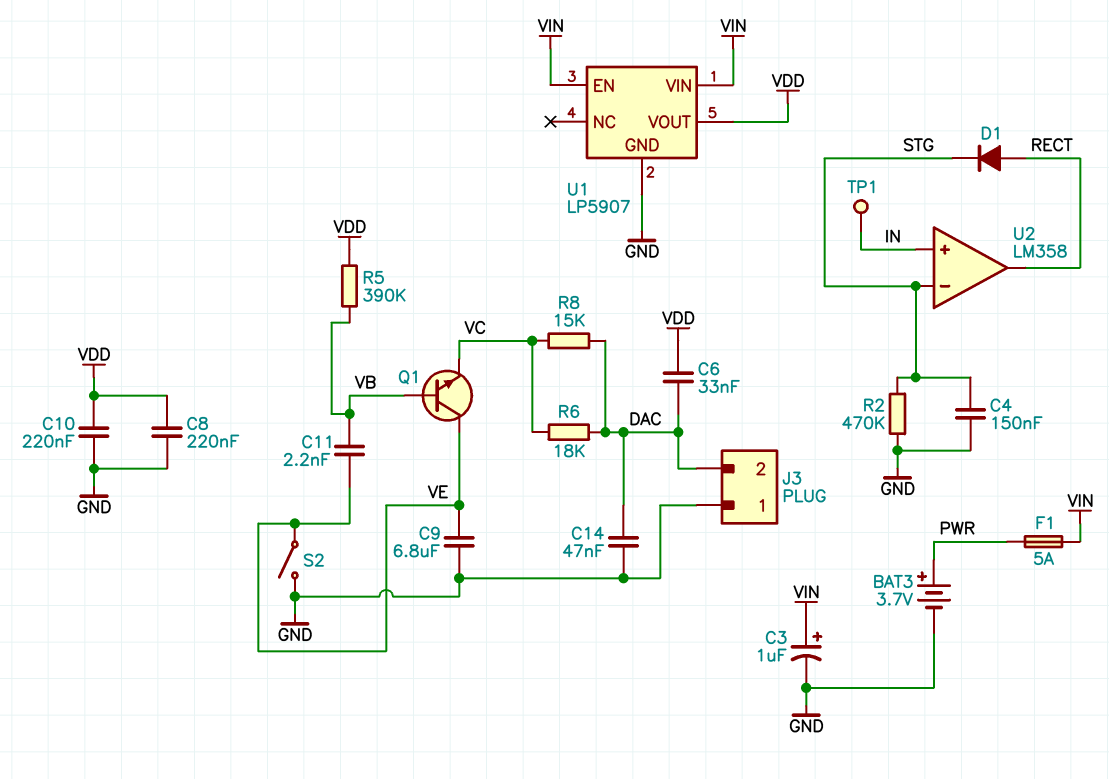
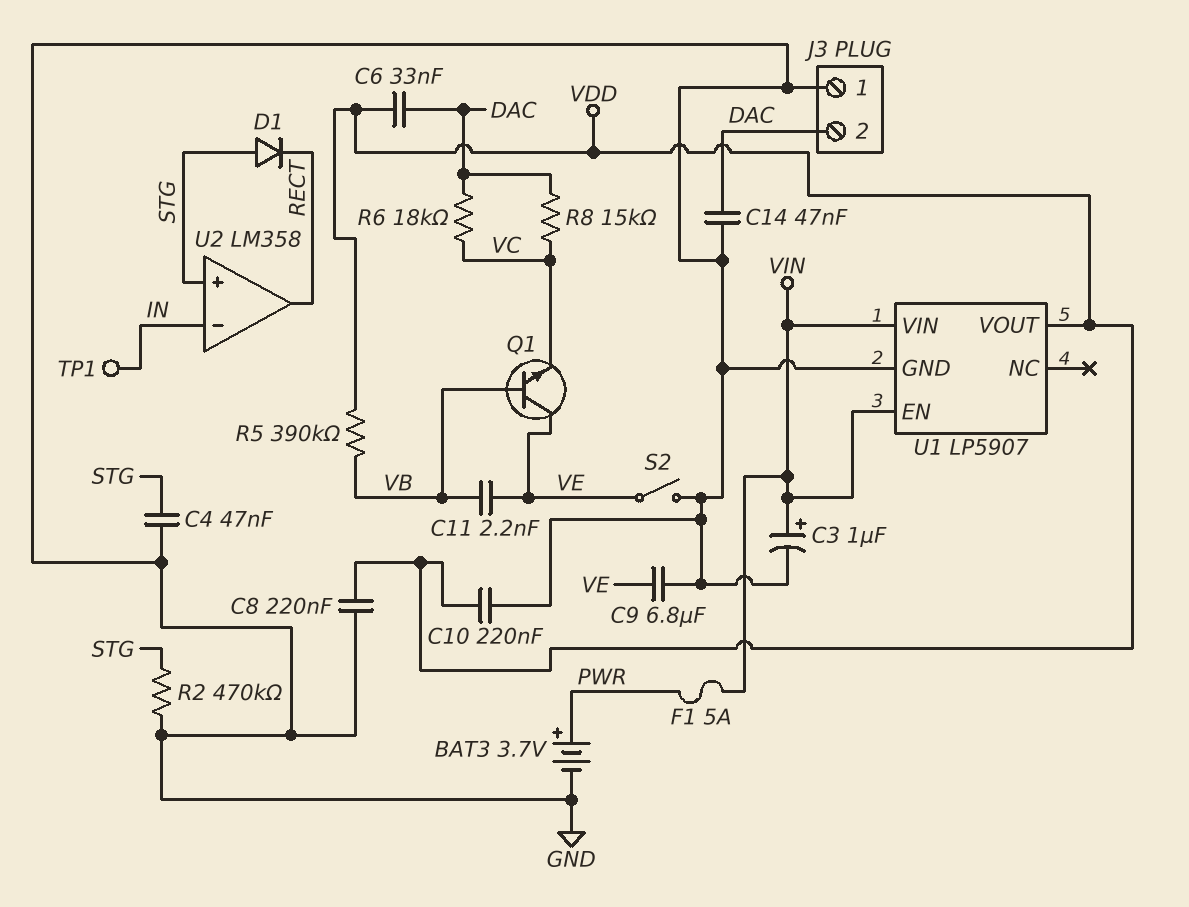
C4: 150nF (GND, STG) -> 47nF (GND, STG)
D1: diode (A RECT, K STG) -> diode (A STG, K RECT)
U2 pin in+: IN -> STG
U2 pin in-: STG -> IN

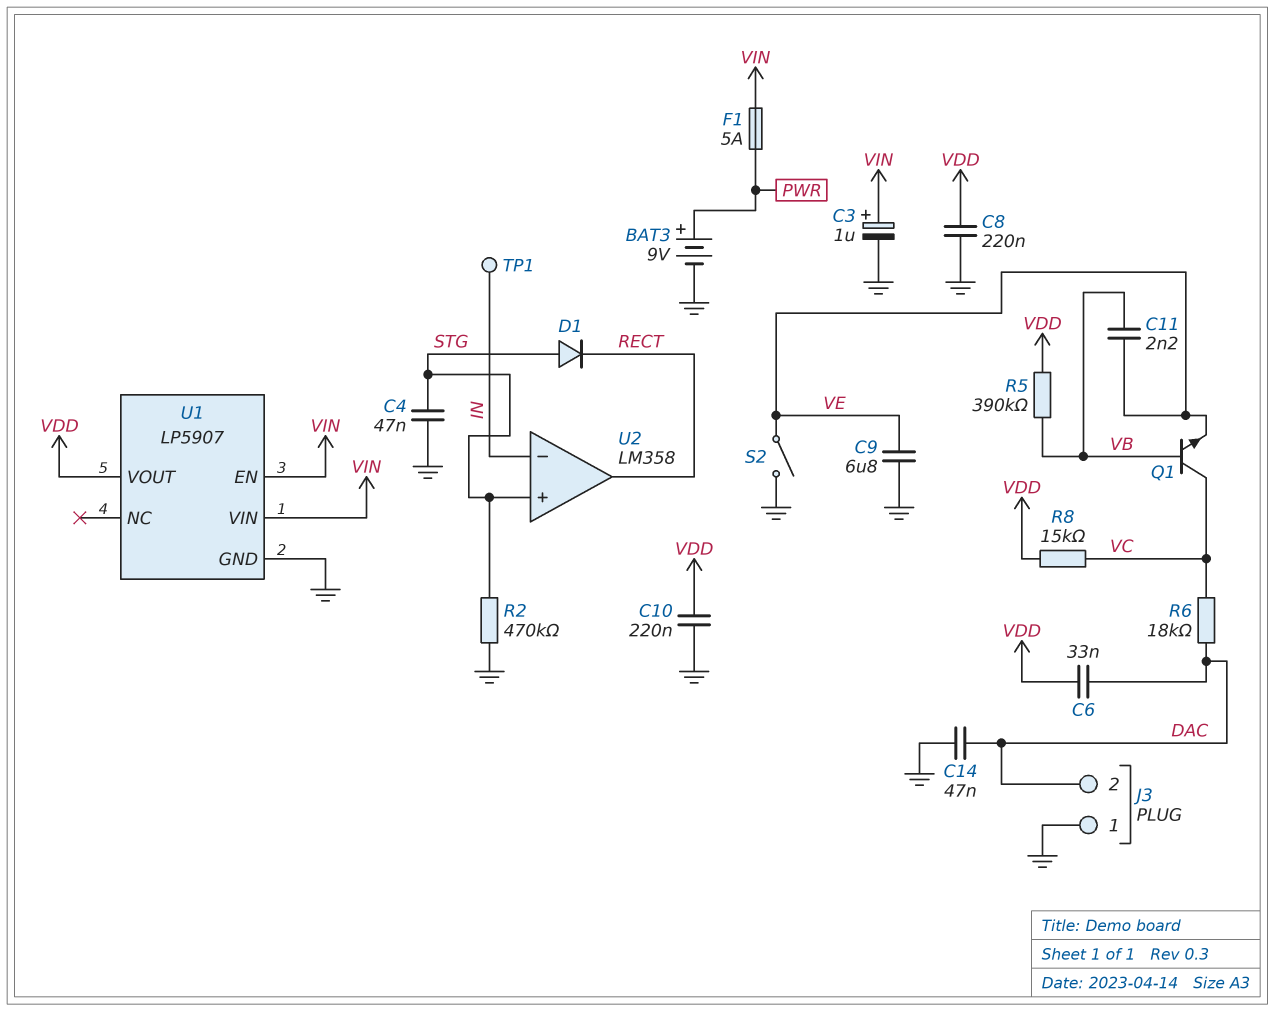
BAT3: 3.7V (plus PWR, minus GND) -> 9V (plus PWR, minus GND)
Q1: NPN (B VB, C VE, E VC) -> NPN (B VB, C VC, E VE)
R8: 15k (DAC, VC) -> 15k (VC, VDD)

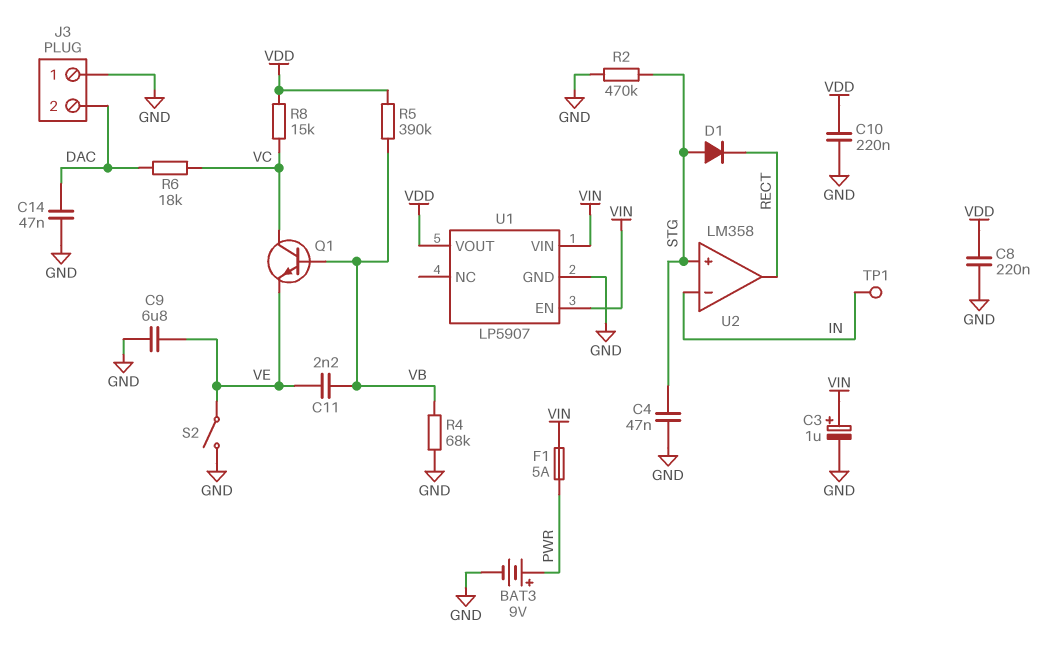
C6: 33nF (DAC, VDD) -> none
R4: none -> 68k (GND, VB)

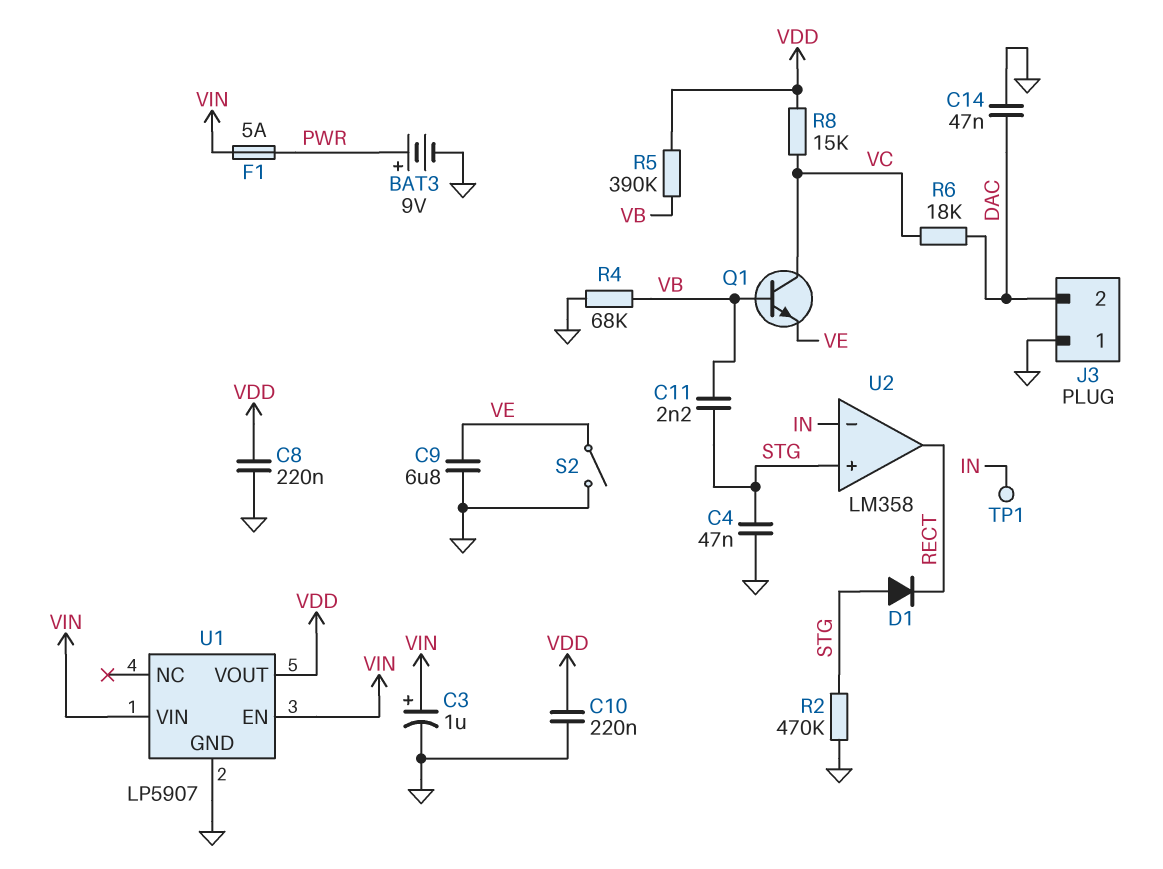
C11: 2.2nF (VB, VE) -> 2.2nF (STG, VB)

